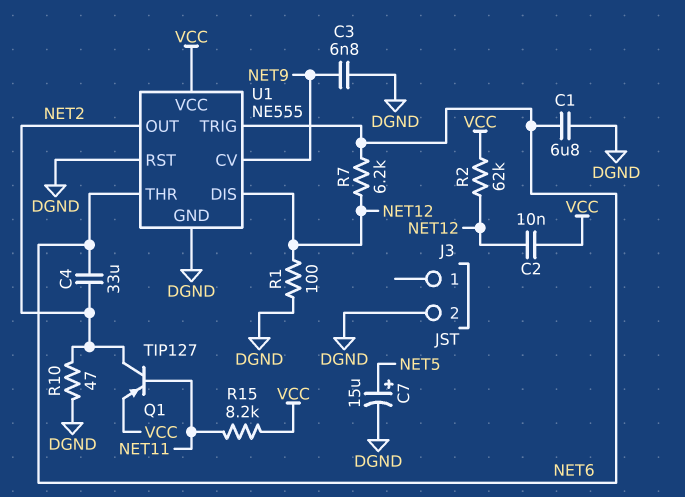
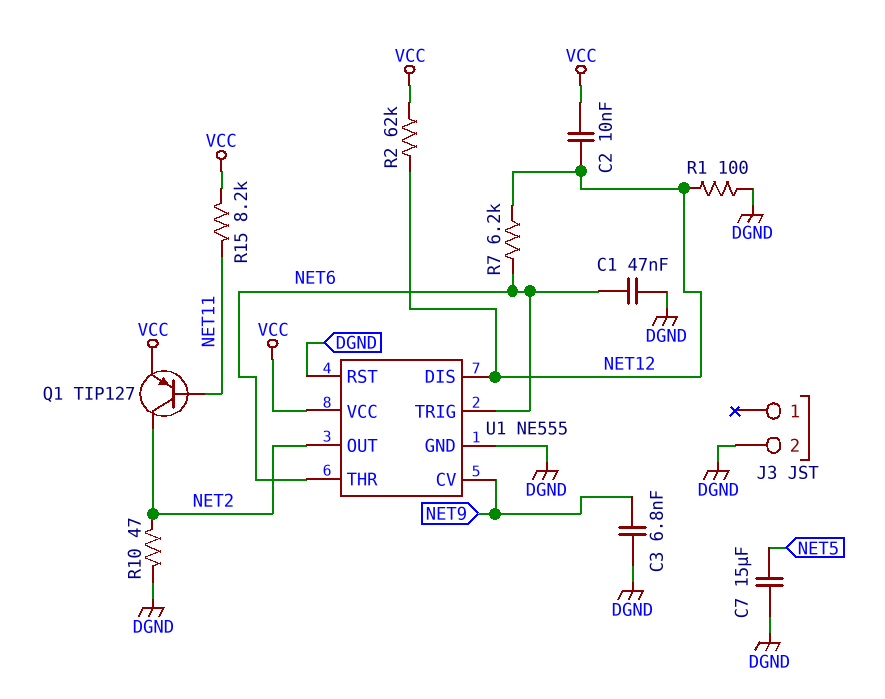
C1: 6.8uF (DGND, NET6) -> 47nF (DGND, NET6)
C4: 33uF (NET2, NET6) -> none
C7: 15uF (plus NET5, minus DGND) -> 15uF (DGND, NET5)

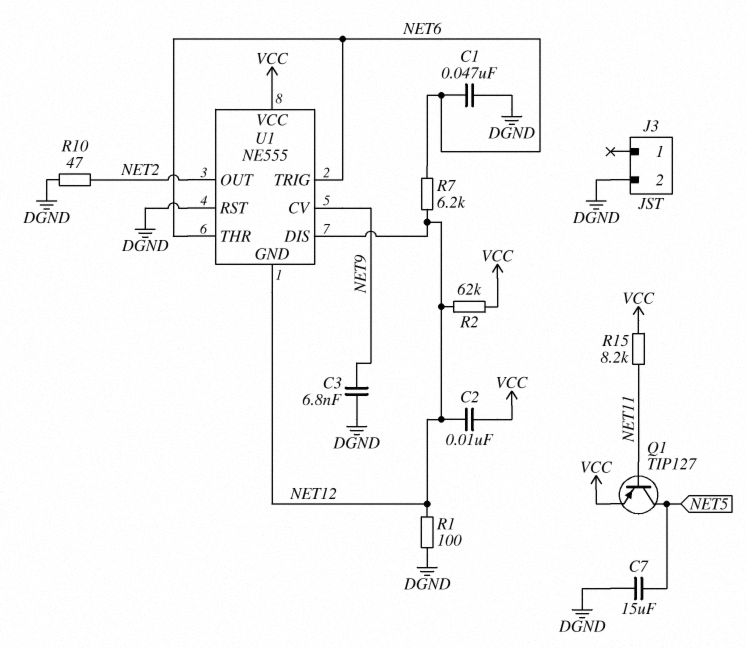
Q1: PNP TIP127 (B NET11, C NET2, E VCC) -> PNP TIP127 (B NET11, C NET5, E VCC)
U1 pin GND: DGND -> NET12

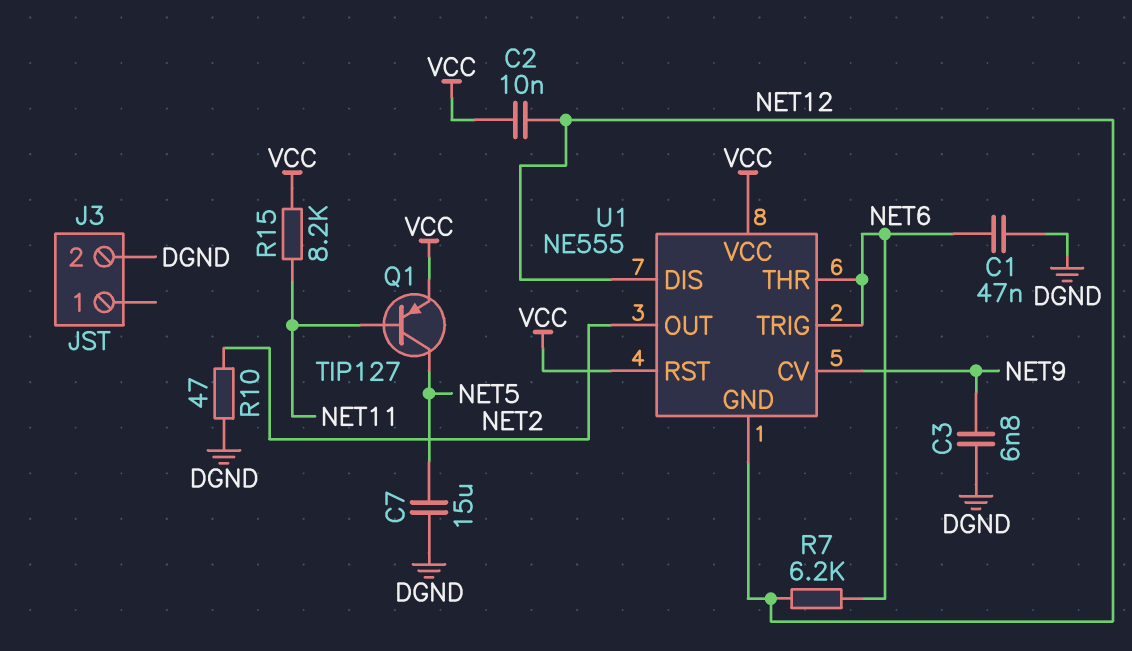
R1: 100 (DGND, NET12) -> none
R2: 62k (NET12, VCC) -> none
U1 pin RST: DGND -> VCC

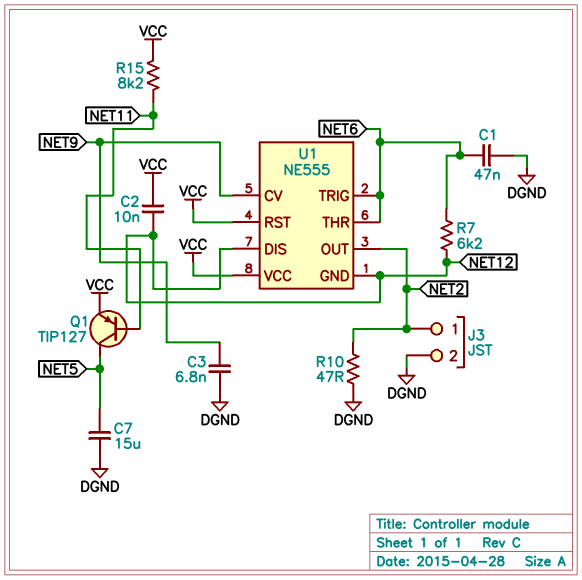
J3 pin 1: none -> NET2

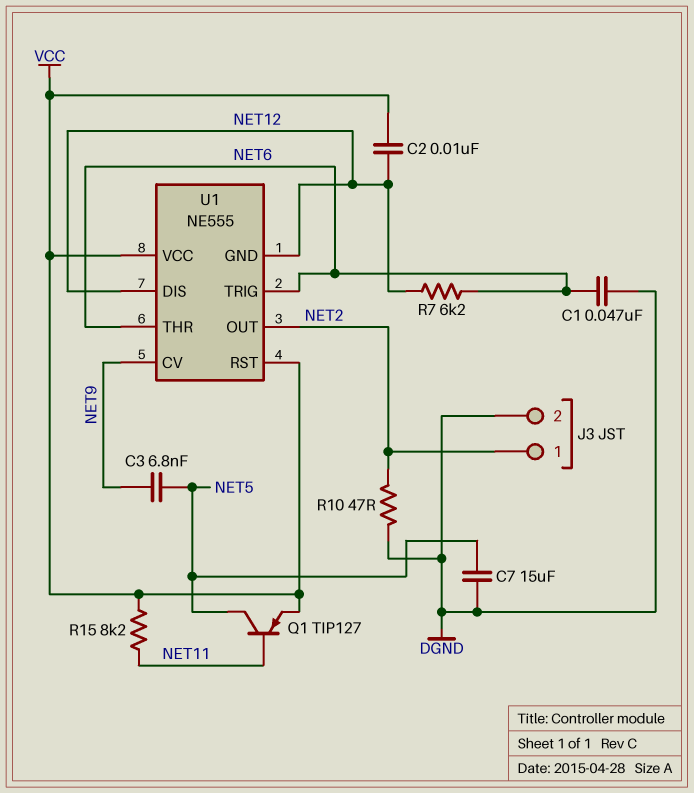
C3: 6.8nF (DGND, NET9) -> 6.8nF (NET5, NET9)

